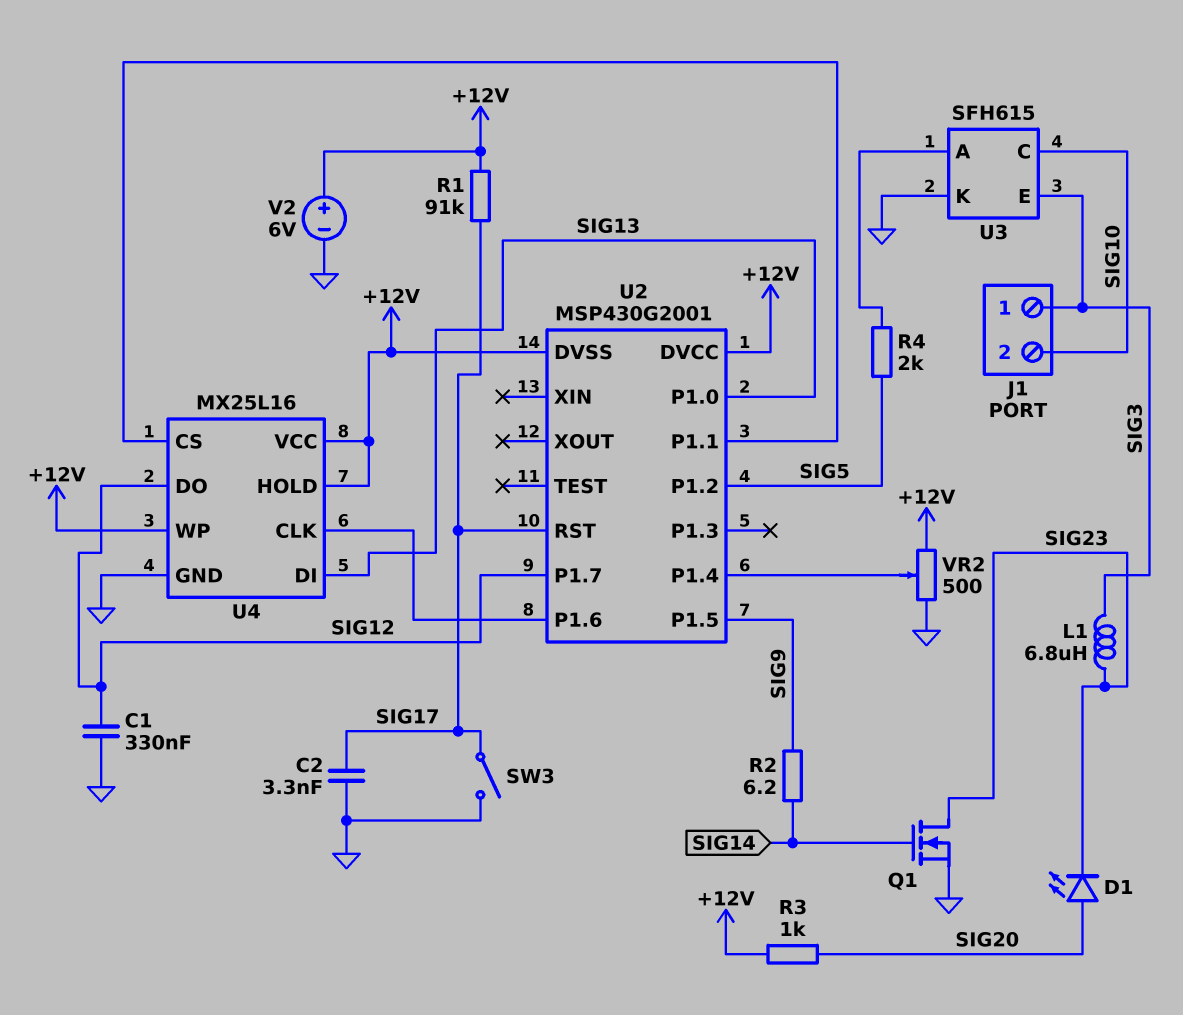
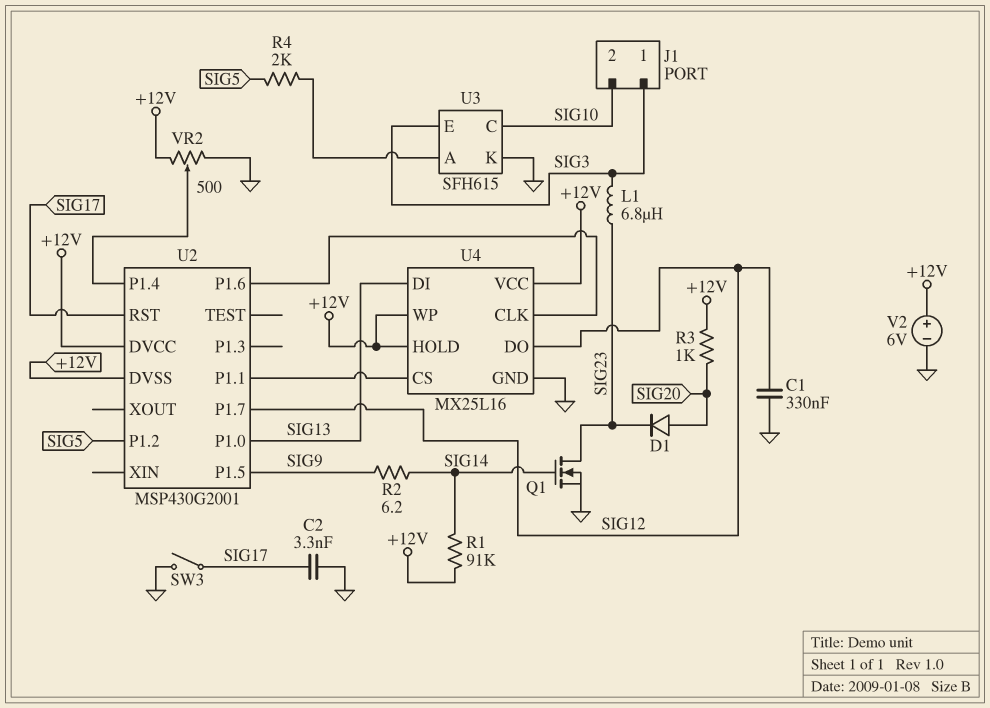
D1: LED (A SIG20, K SIG23) -> diode (A SIG20, K SIG23)
R1: 91k (+12V, SIG17) -> 91k (+12V, SIG14)

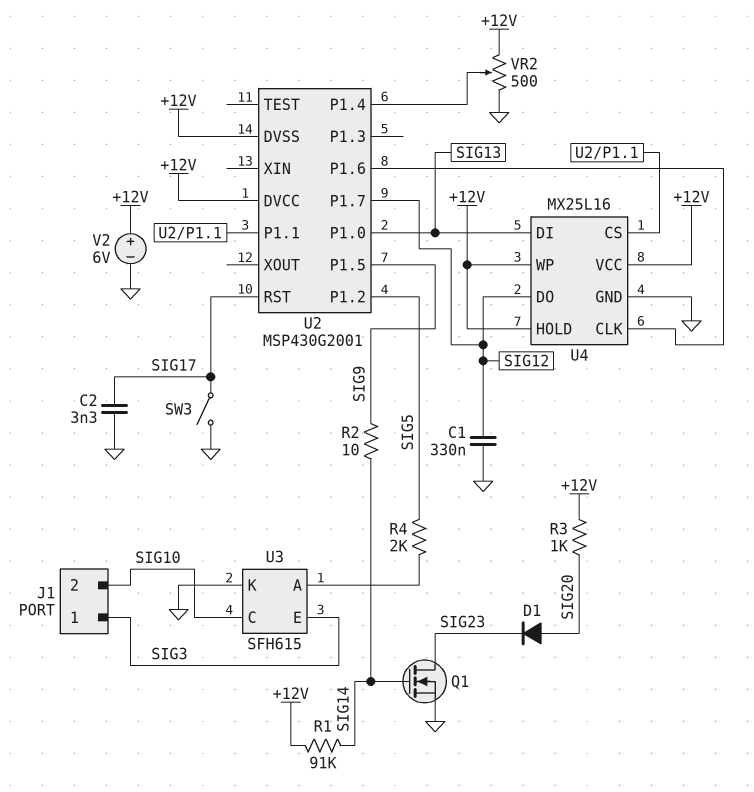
L1: 6.8uH (SIG3, SIG23) -> none
R2: 6.2 (SIG9, SIG14) -> 10 (SIG9, SIG14)

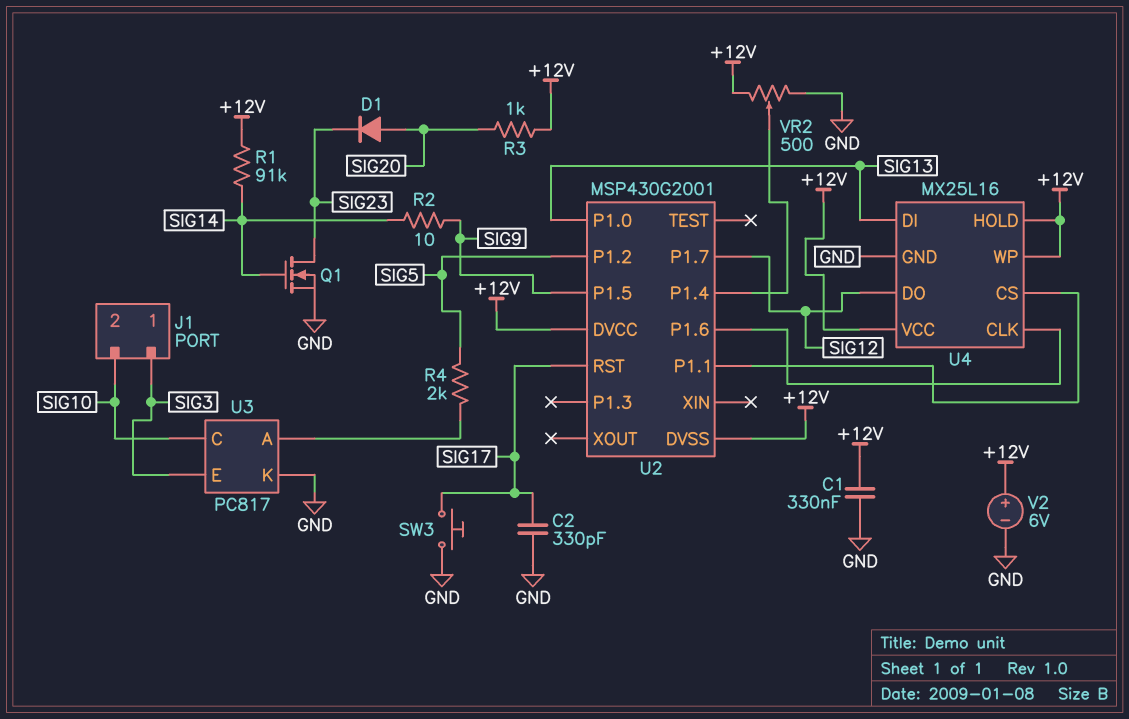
C1: 330nF (GND, SIG12) -> 330nF (+12V, GND)
C2: 3.3nF (GND, SIG17) -> 330pF (GND, SIG17)
SW3: switch (GND, SIG17) -> button (GND, SIG17)
U3: SFH615 -> PC817

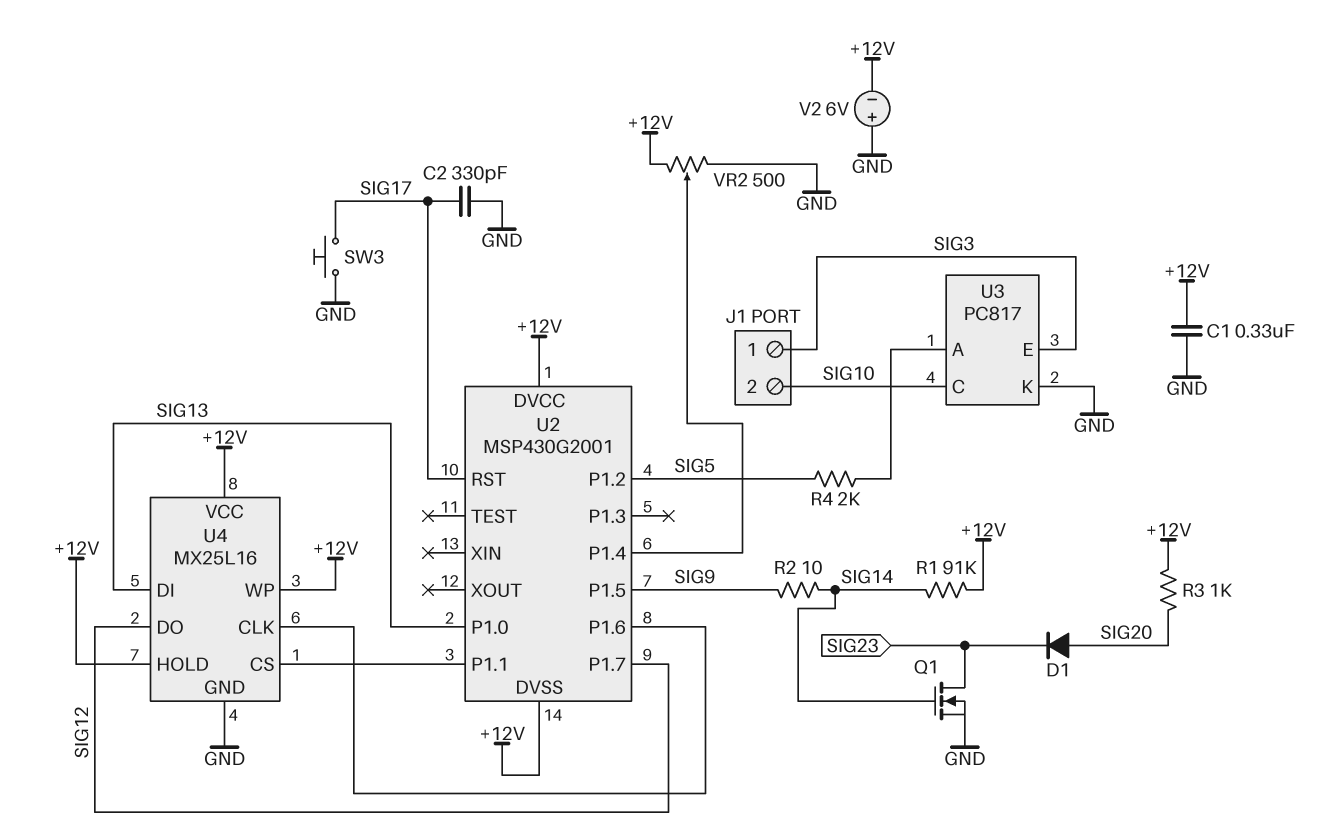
V2: 6V (plus +12V, minus GND) -> 6V (plus GND, minus +12V)

